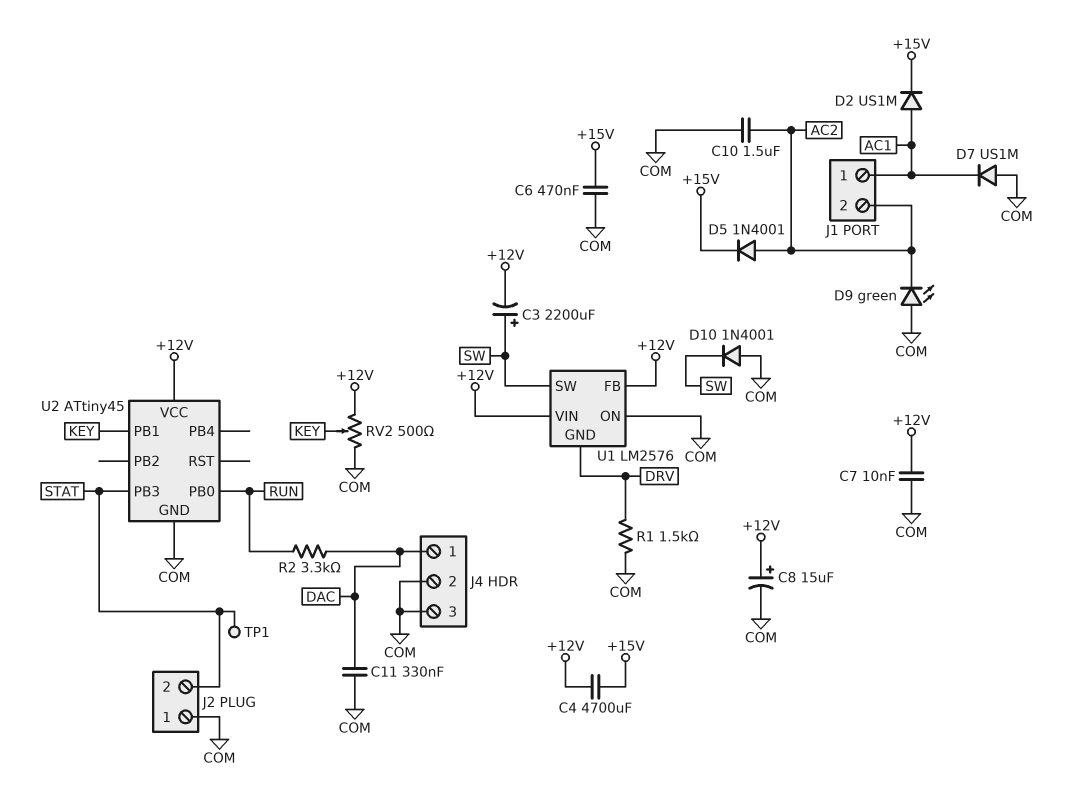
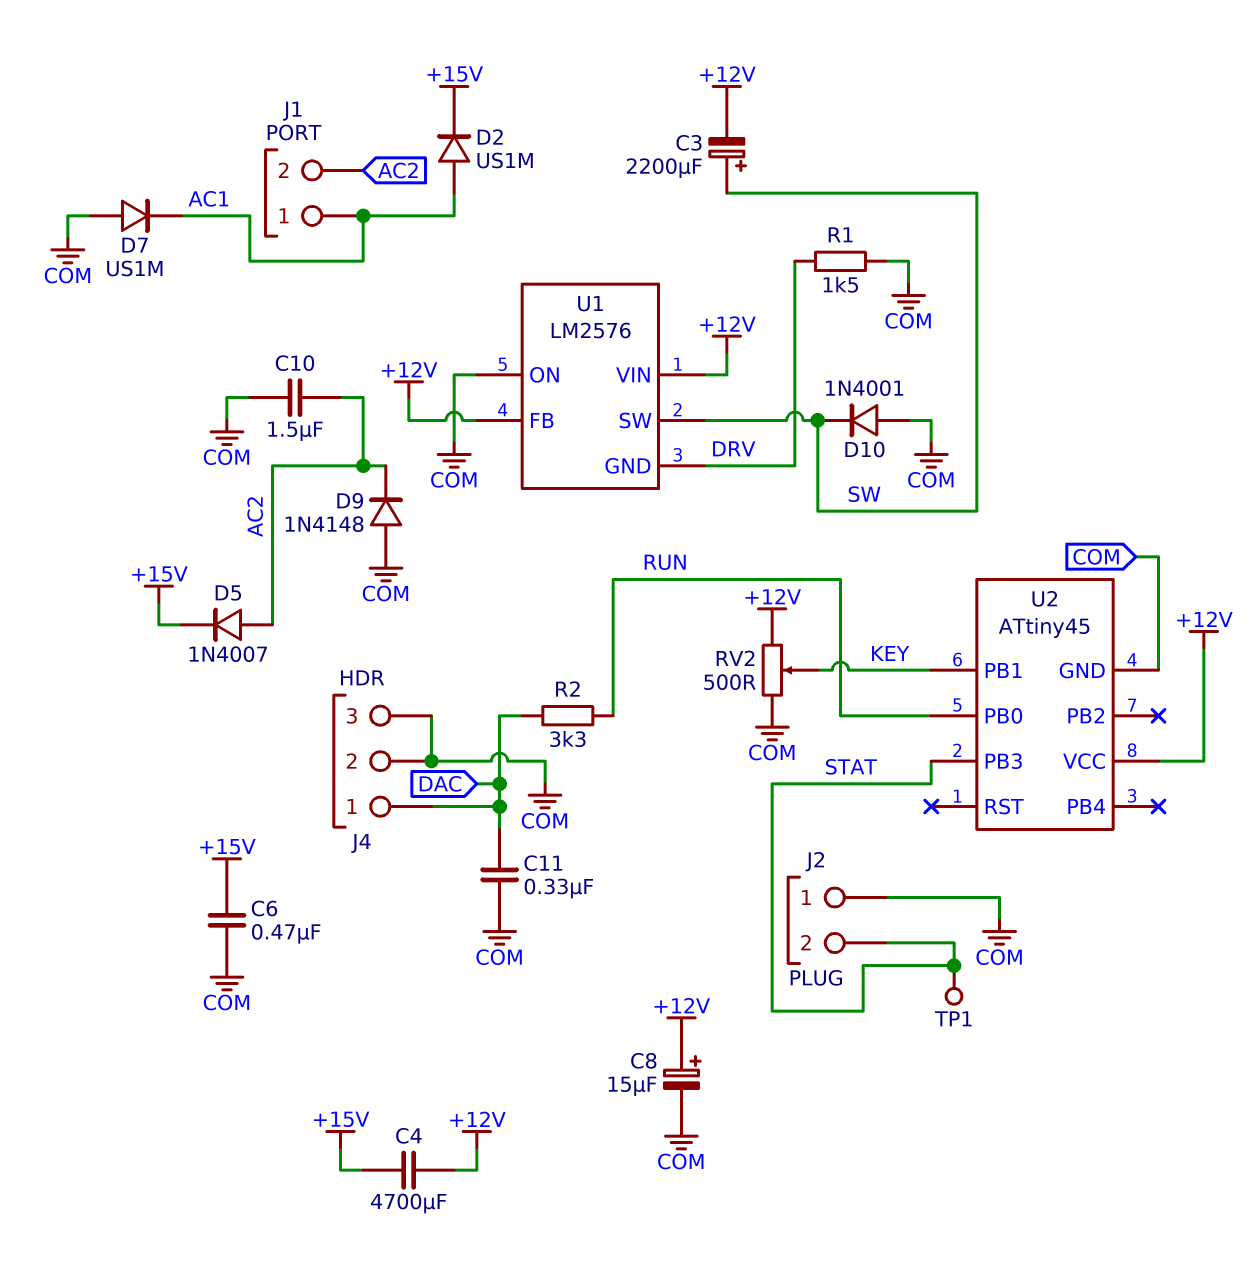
C7: 10nF (+12V, COM) -> none
D5: diode 1N4001 (A AC2, K +15V) -> diode 1N4007 (A AC2, K +15V)
D9: LED green (A COM, K AC2) -> diode 1N4148 (A COM, K AC2)

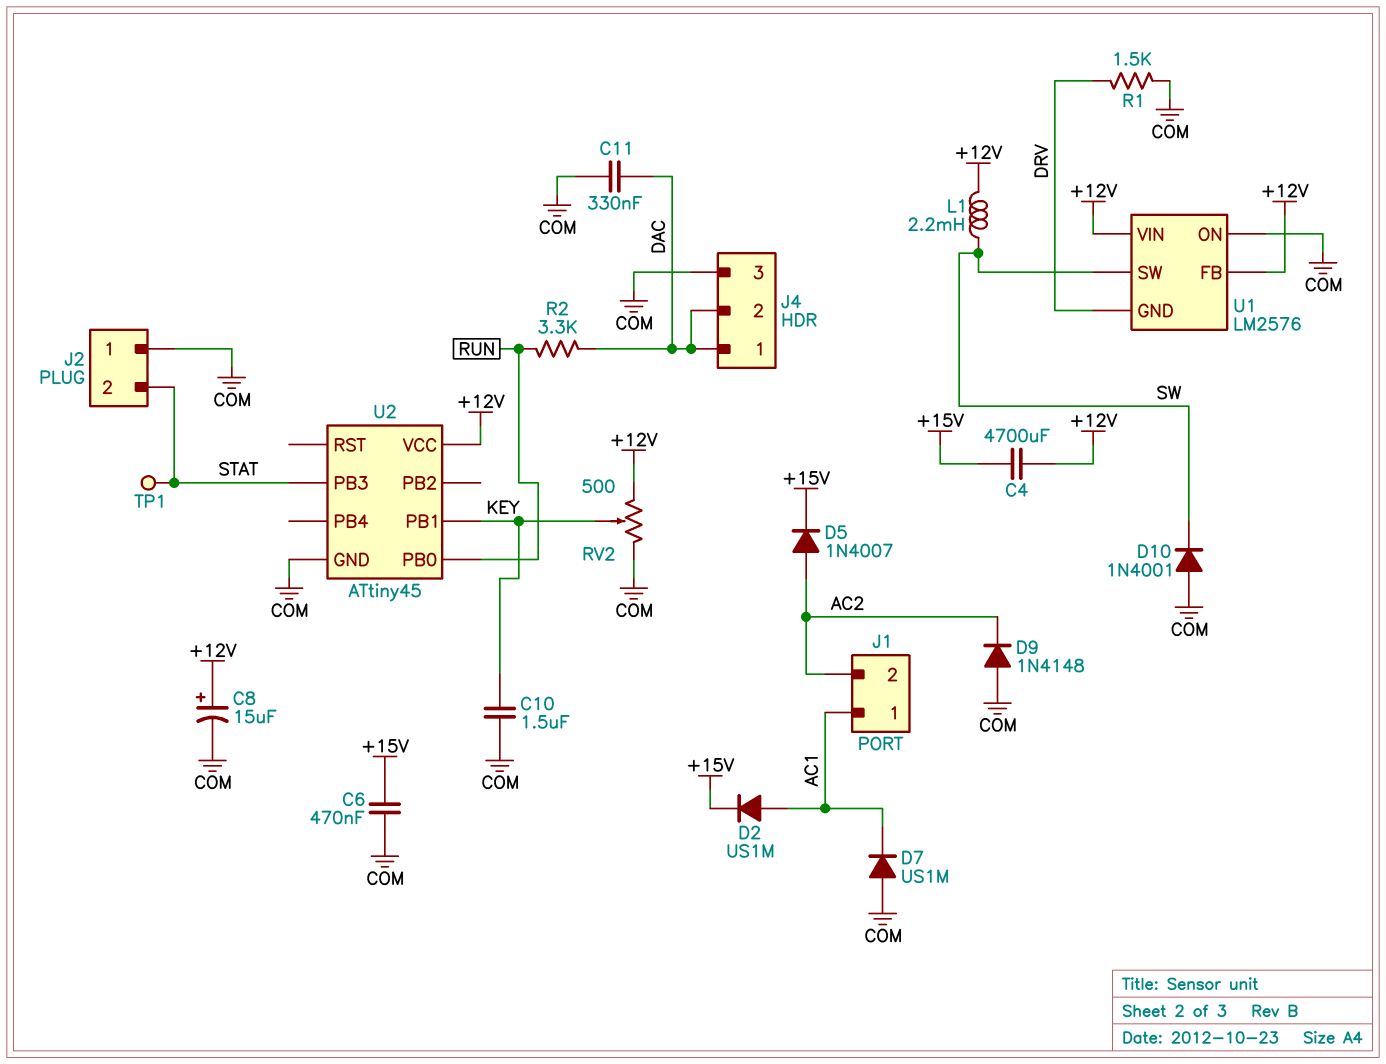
C3: 2200uF (plus SW, minus +12V) -> none
C10: 1.5uF (AC2, COM) -> 1.5uF (COM, KEY)
J4 pin 2: COM -> DAC
L1: none -> 2.2mH (+12V, SW)

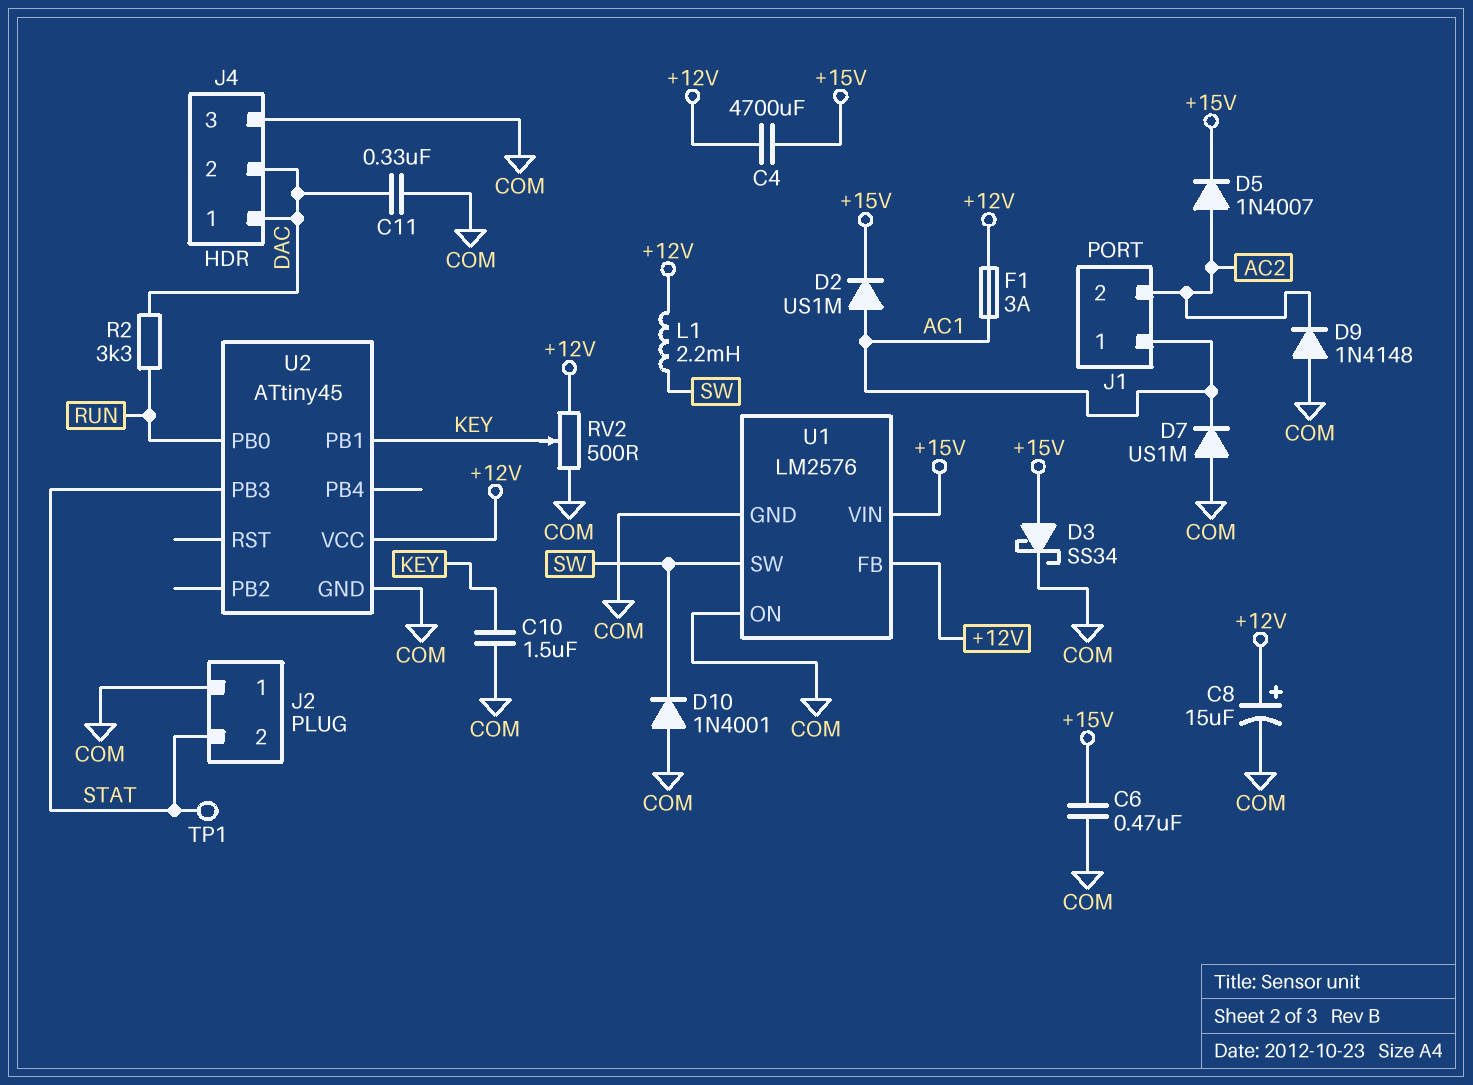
D3: none -> schottky SS34 (A +15V, K COM)
F1: none -> 3A (+12V, AC1)
R1: 1.5k (COM, DRV) -> none
U1 pin GND: DRV -> COM
U1 pin VIN: +12V -> +15V

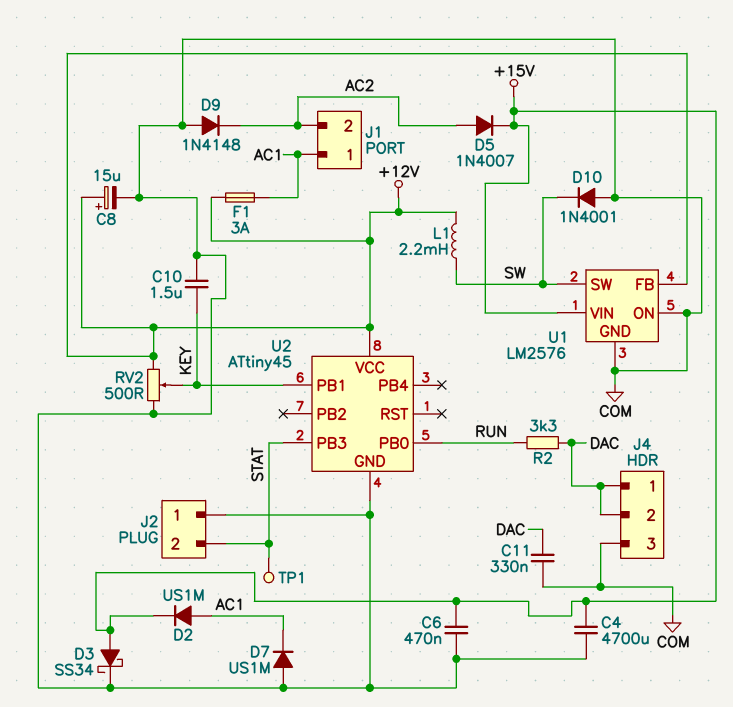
C4: 4700uF (+12V, +15V) -> 4700uF (+15V, COM)

